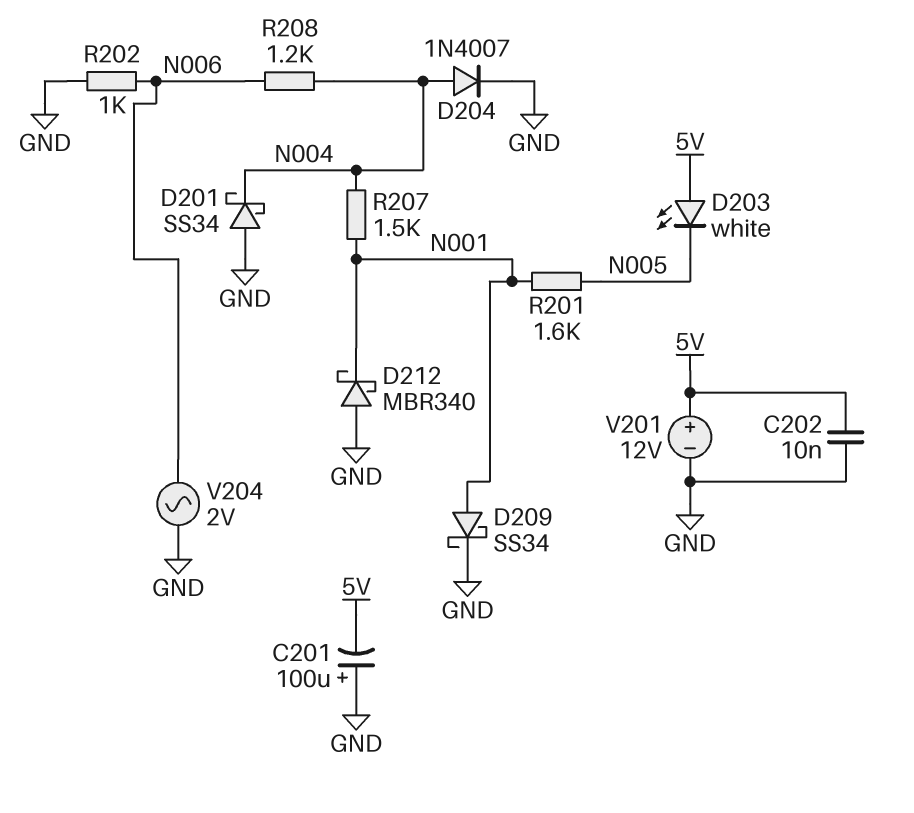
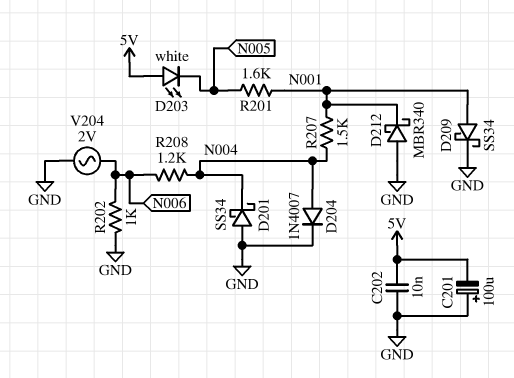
V201: 12V (plus 5V, minus GND) -> none

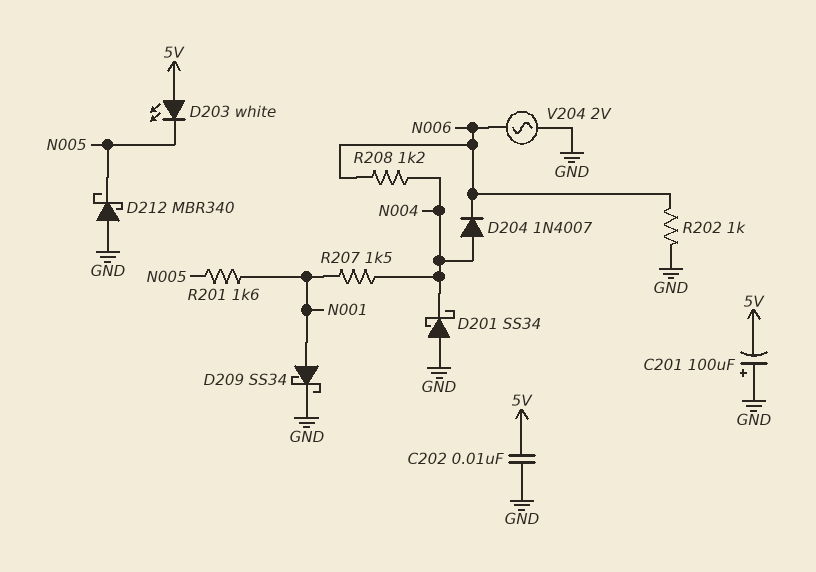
D204: diode 1N4007 (A N004, K GND) -> diode 1N4007 (A N004, K N006)
D212: schottky MBR340 (A GND, K N001) -> schottky MBR340 (A GND, K N005)

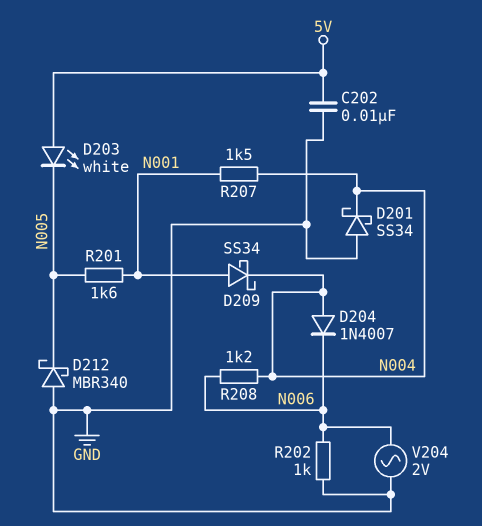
C201: 100uF (plus GND, minus 5V) -> none
D209: schottky SS34 (A N001, K GND) -> schottky SS34 (A N001, K N004)

